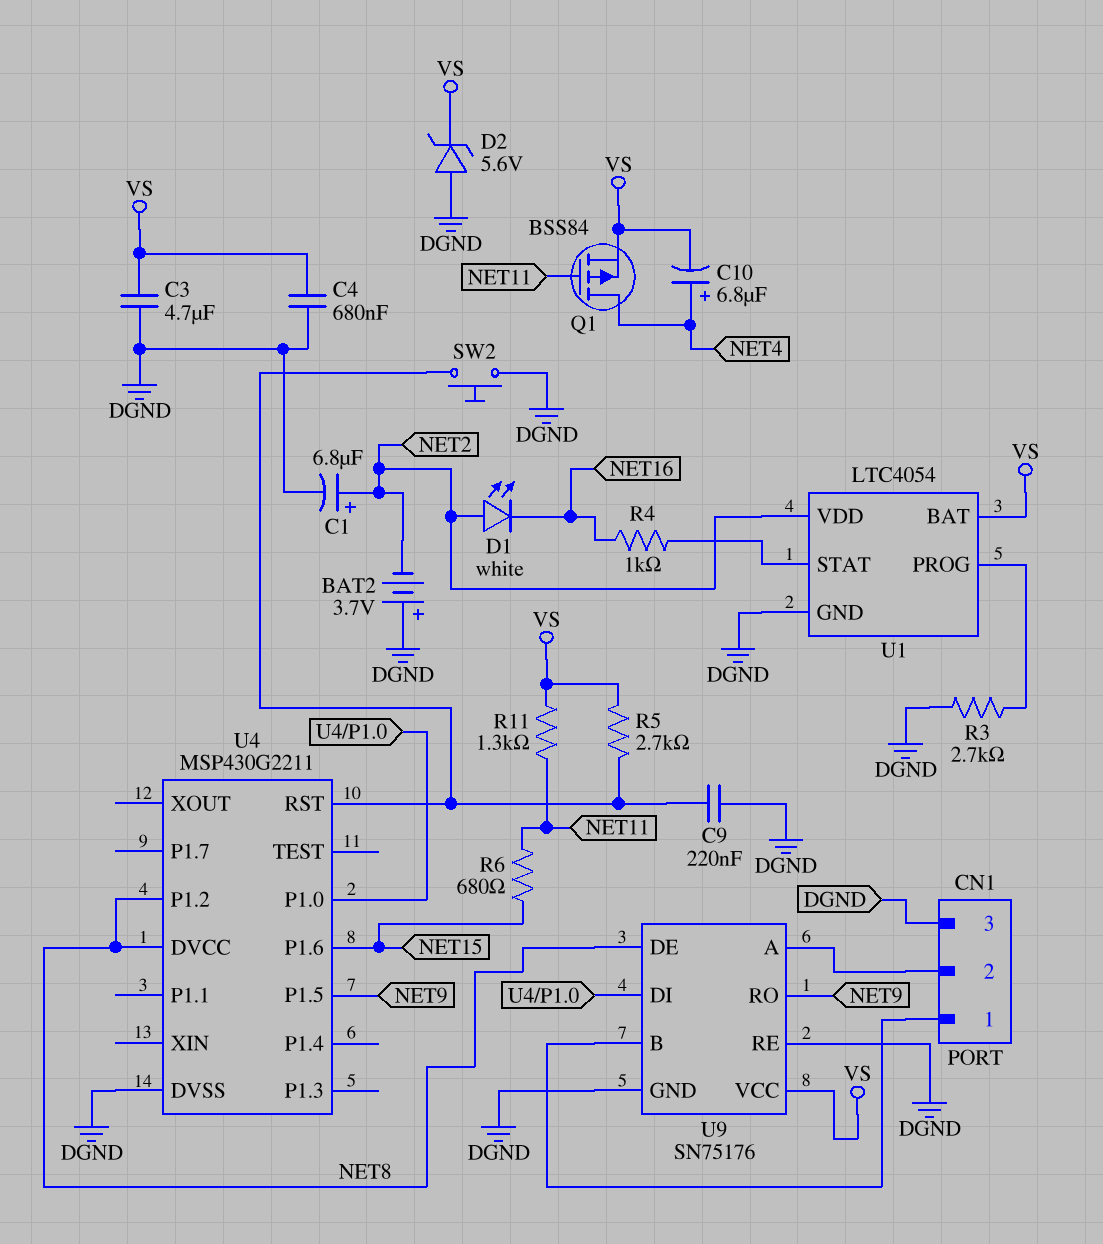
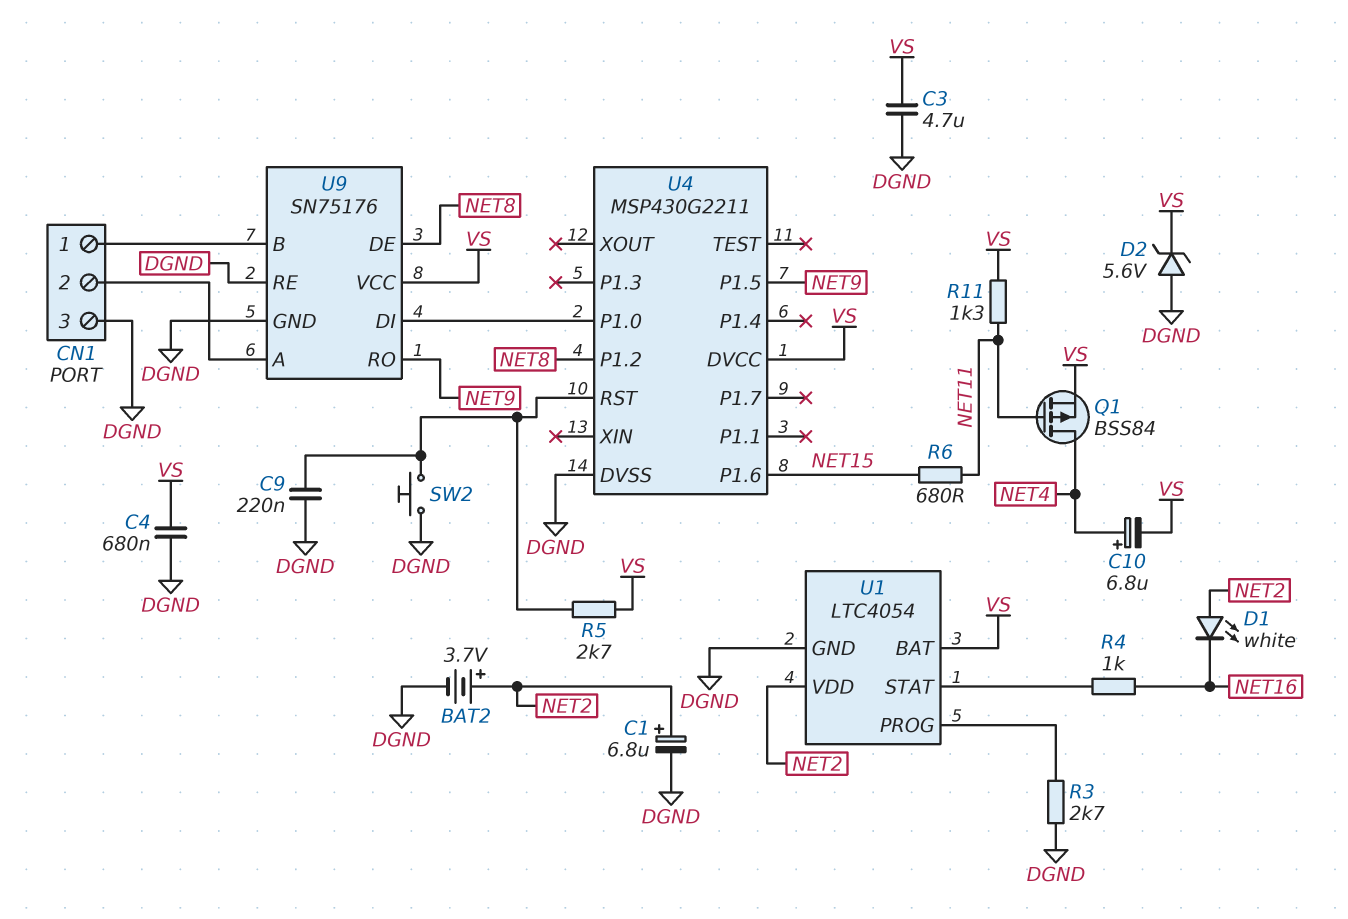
BAT2: 3.7V (plus DGND, minus NET2) -> 3.7V (plus NET2, minus DGND)
U4 pin DVCC: NET8 -> VS

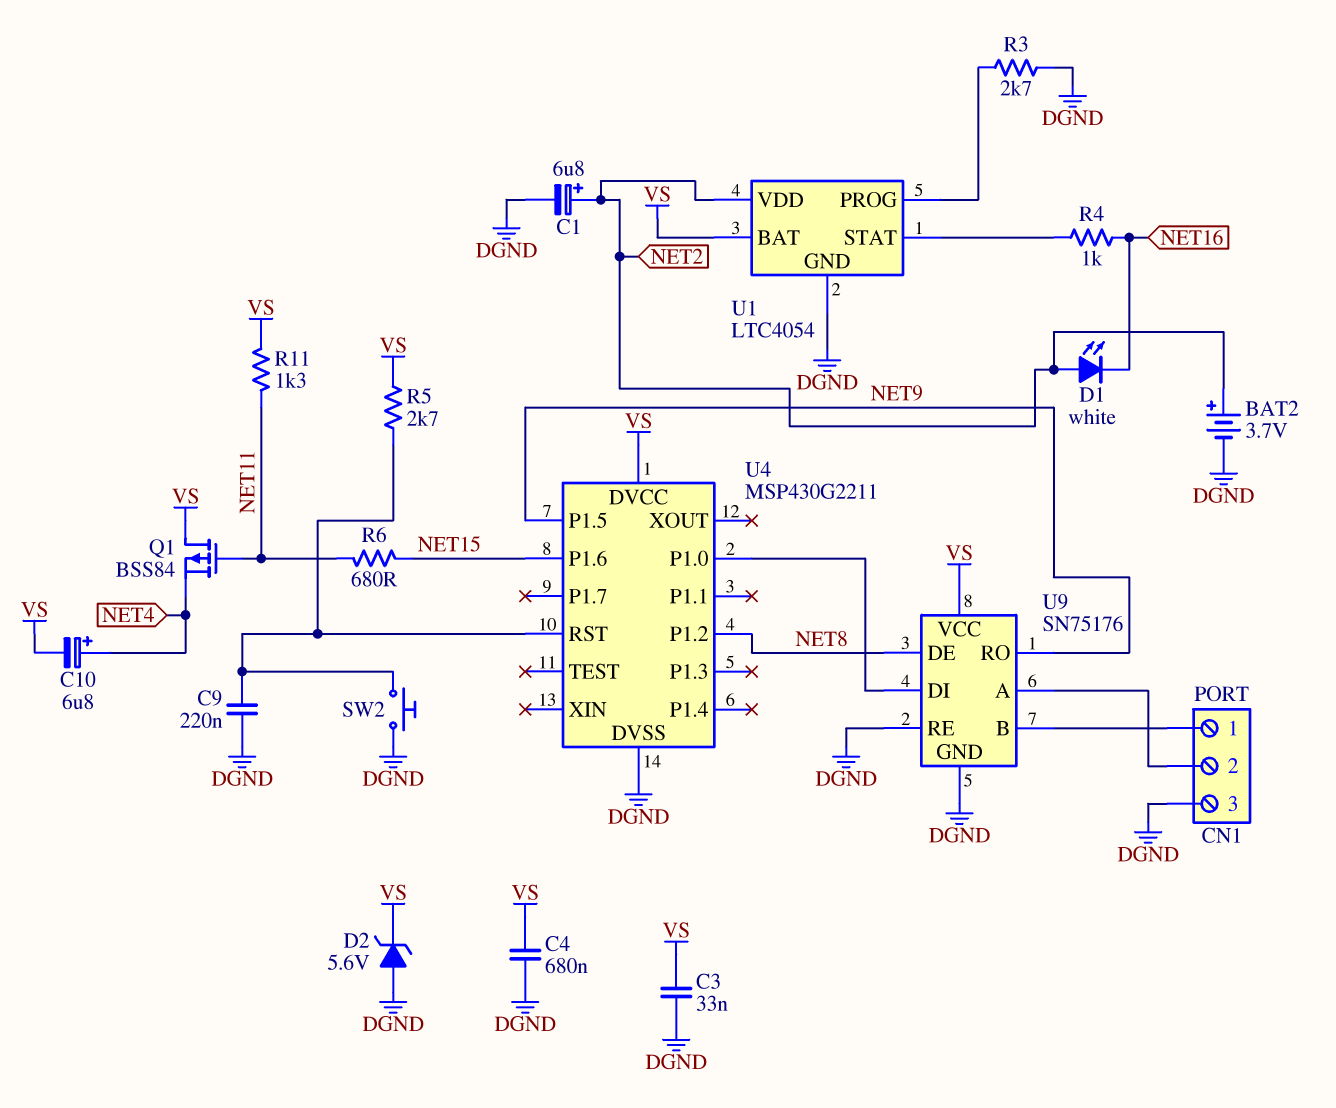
C3: 4.7uF (DGND, VS) -> 33nF (DGND, VS)
Q1: PMOS BSS84 (G NET11, D NET4, S VS) -> PMOS BSS84 (G NET11, D VS, S NET4)

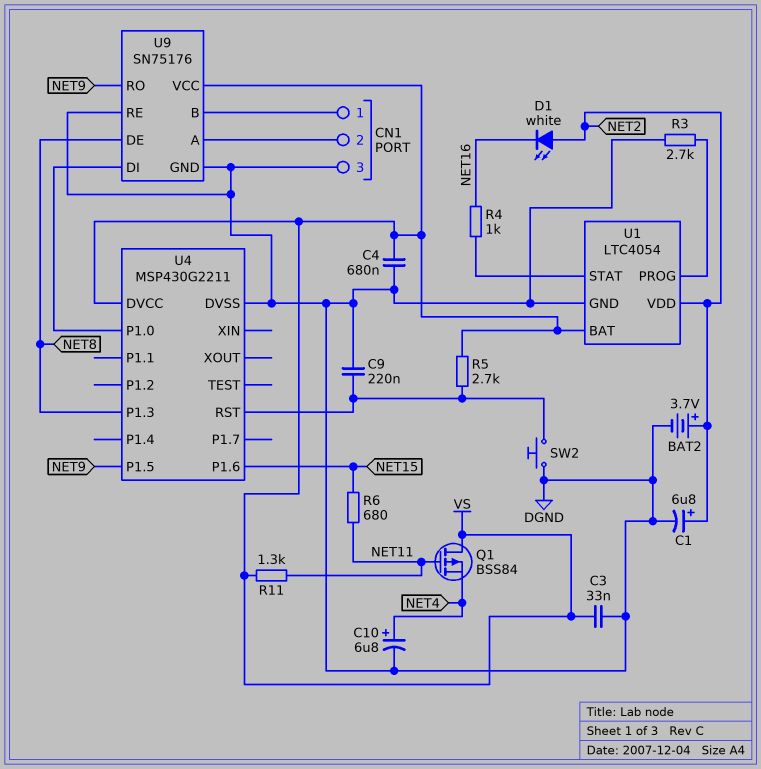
C10: 6.8uF (plus NET4, minus VS) -> 6.8uF (plus NET4, minus DGND)
D2: zener 5.6V (A DGND, K VS) -> none
U4 pin P1.2: NET8 -> none
U4 pin P1.3: none -> NET8

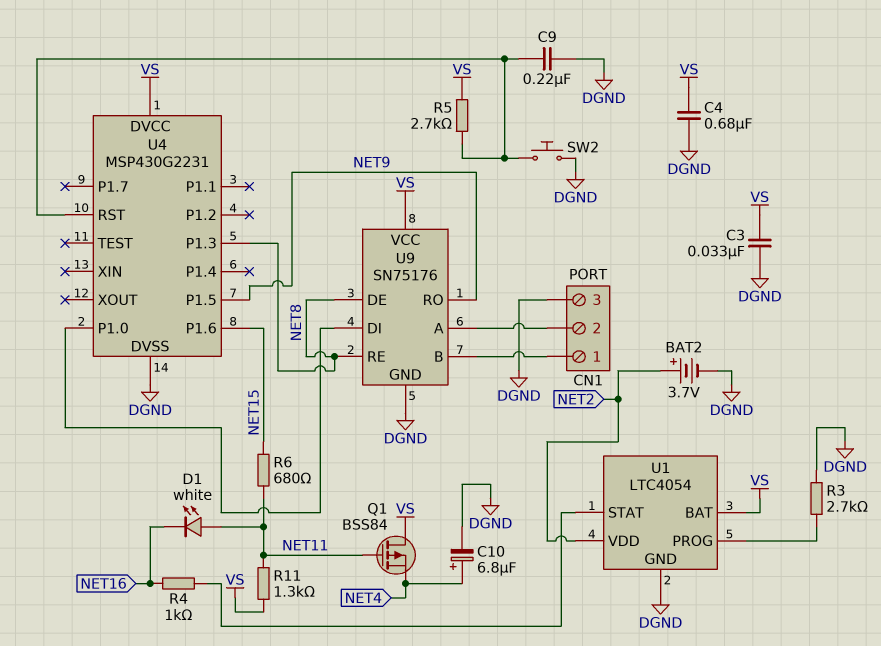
C1: 6.8uF (plus NET2, minus DGND) -> none
D1: LED white (A NET2, K NET16) -> LED white (A NET11, K NET16)
U4: MSP430G2211 -> MSP430G2231
U9 pin RE: DGND -> NET8

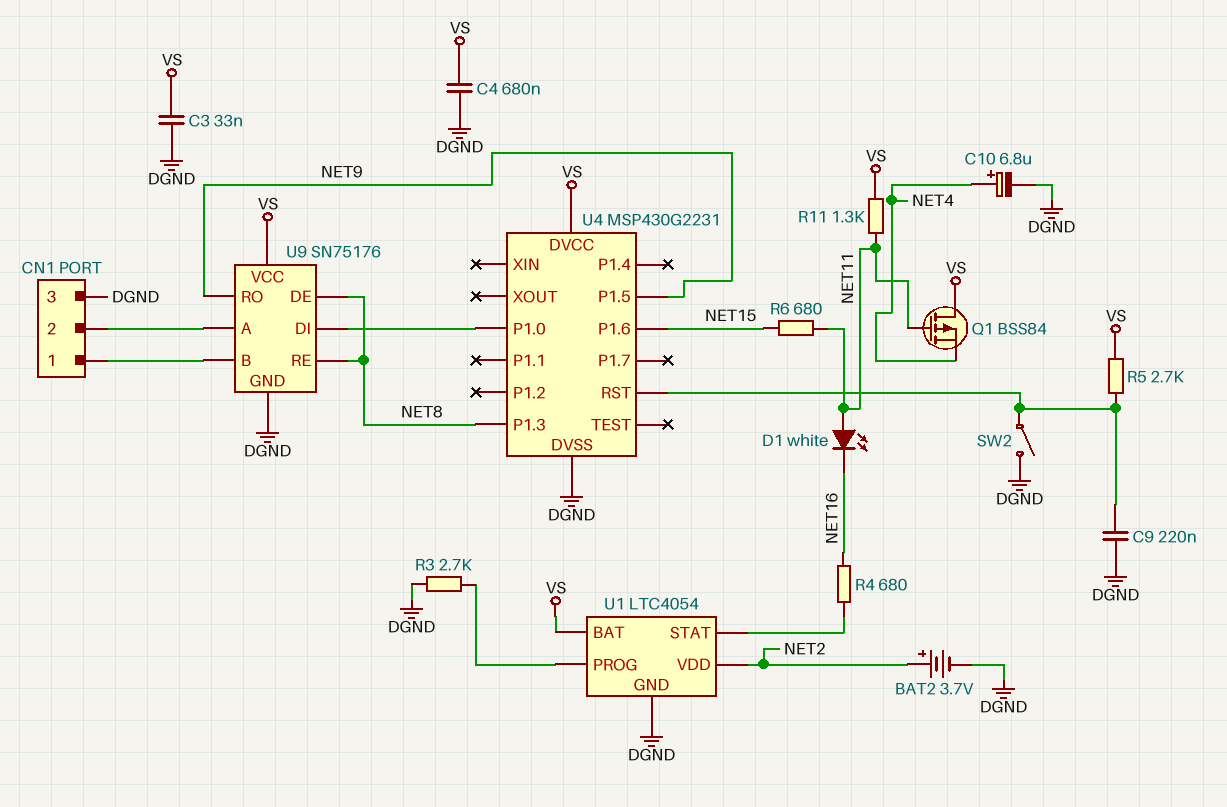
R4: 1k (NET16, U1/STAT) -> 680 (NET16, U1/STAT)
SW2: button (DGND, U4/RST) -> switch (DGND, U4/RST)

